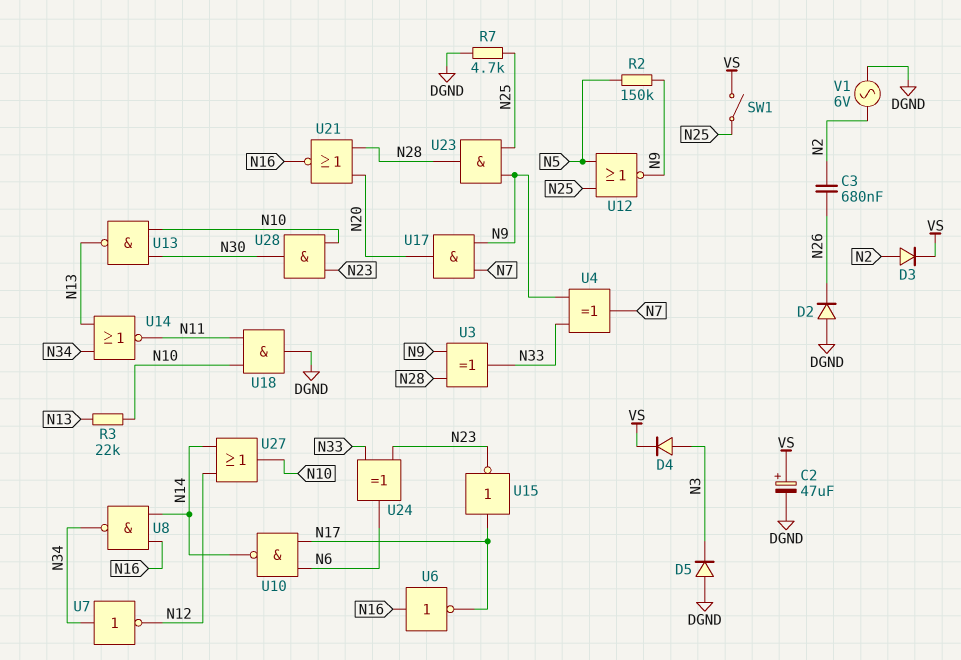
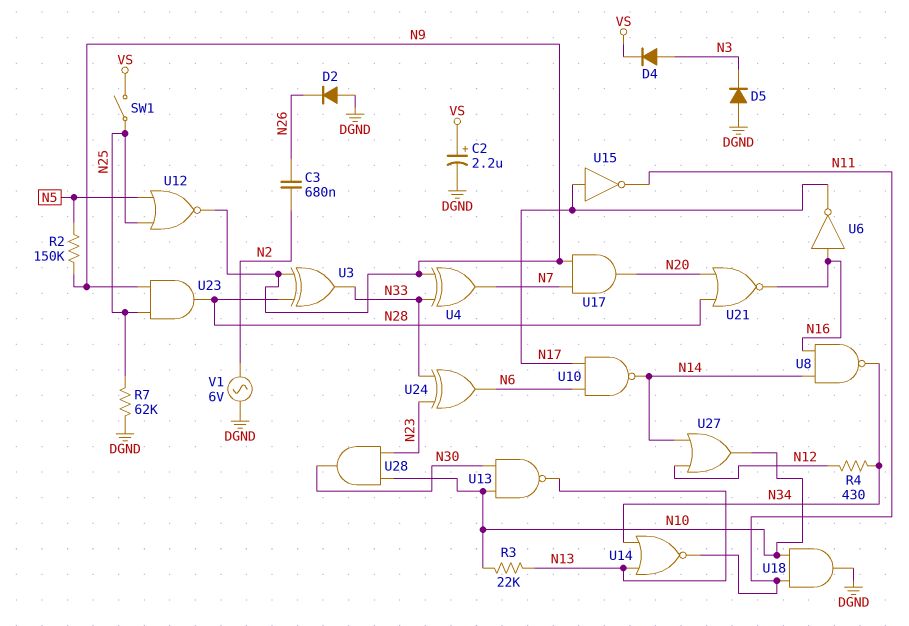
C2: 47uF (plus VS, minus DGND) -> 2.2uF (plus VS, minus DGND)
D3: diode (A N2, K VS) -> none
R4: none -> 430 (N12, N34)
R7: 4.7k (DGND, N25) -> 62k (DGND, N25)
U7: NOT (in N34, out N12) -> none
U15: NOT (in N17, out N23) -> NOT (in N17, out N11)

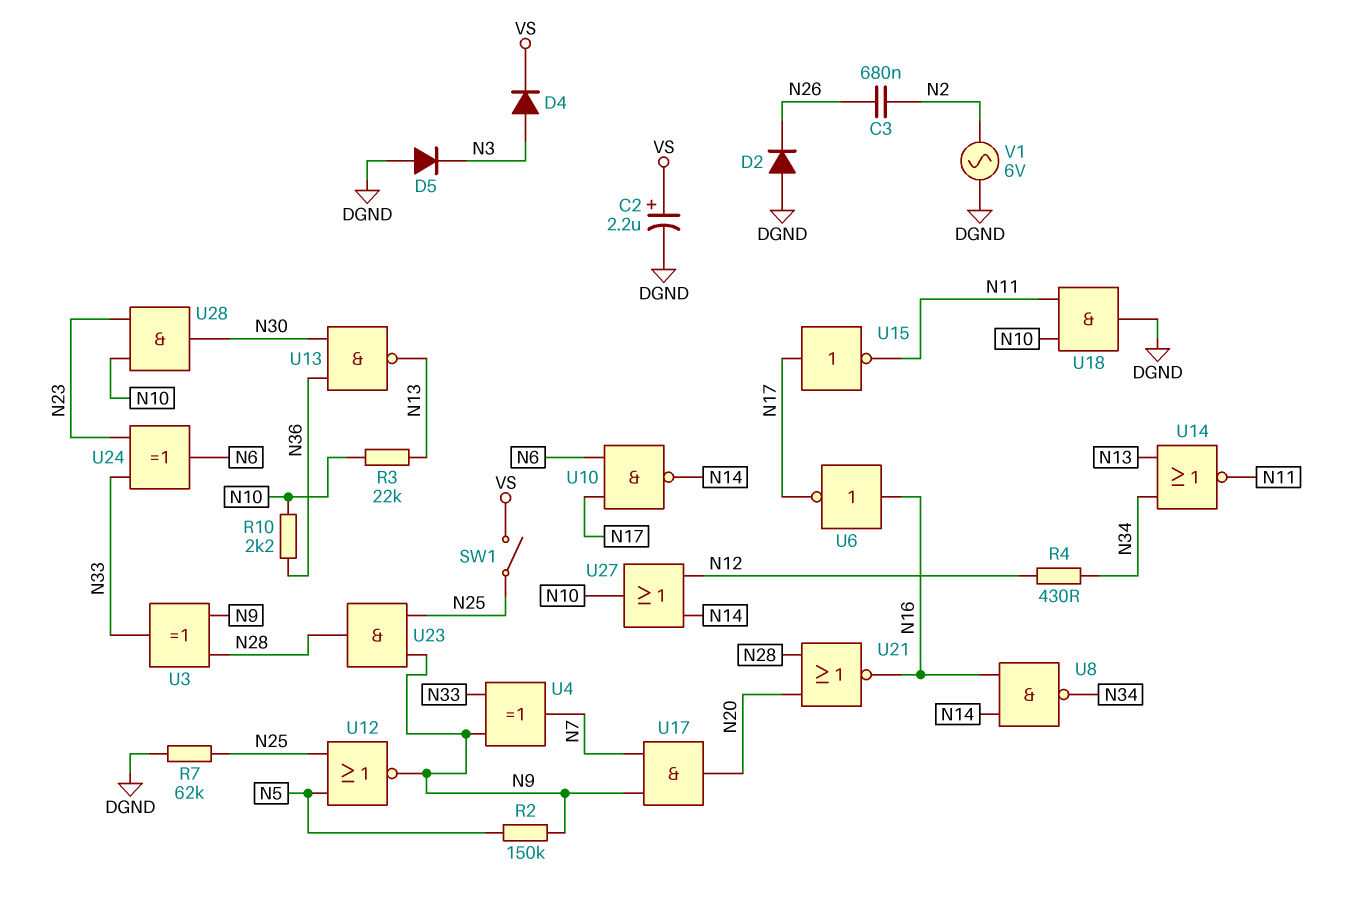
R10: none -> 2.2k (N10, N36)
U13: NAND (in N10, in N30, out N13) -> NAND (in N30, in N36, out N13)

